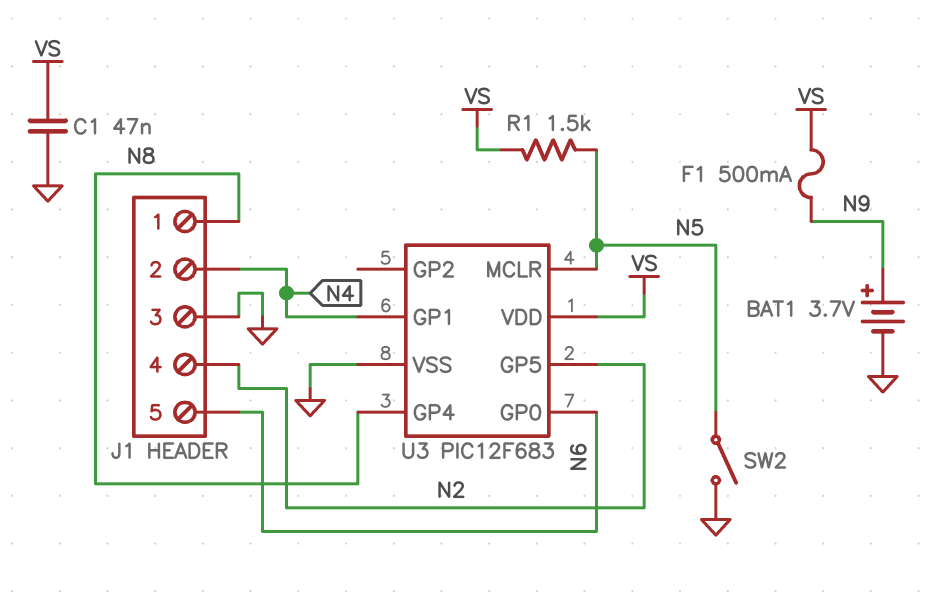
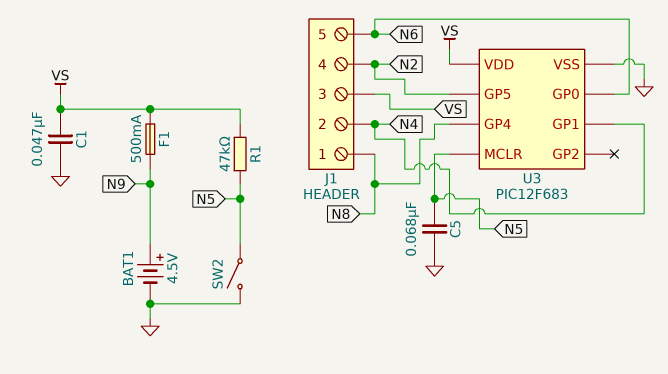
BAT1: 3.7V (plus N9, minus GND) -> 4.5V (plus N9, minus GND)
C5: none -> 68nF (GND, N5)
J1 pin 3: GND -> VS
R1: 1.5k (N5, VS) -> 47k (N5, VS)

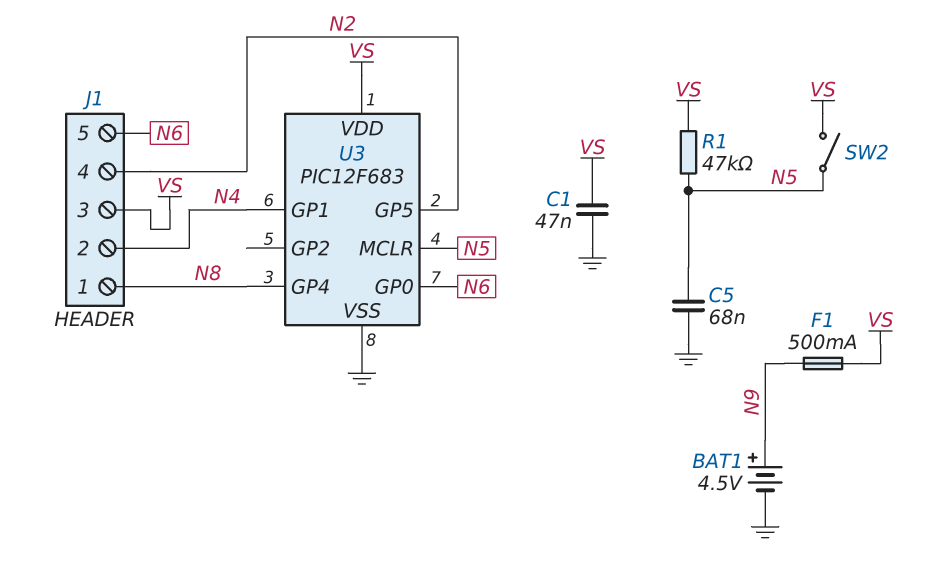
SW2: switch (GND, N5) -> switch (N5, VS)

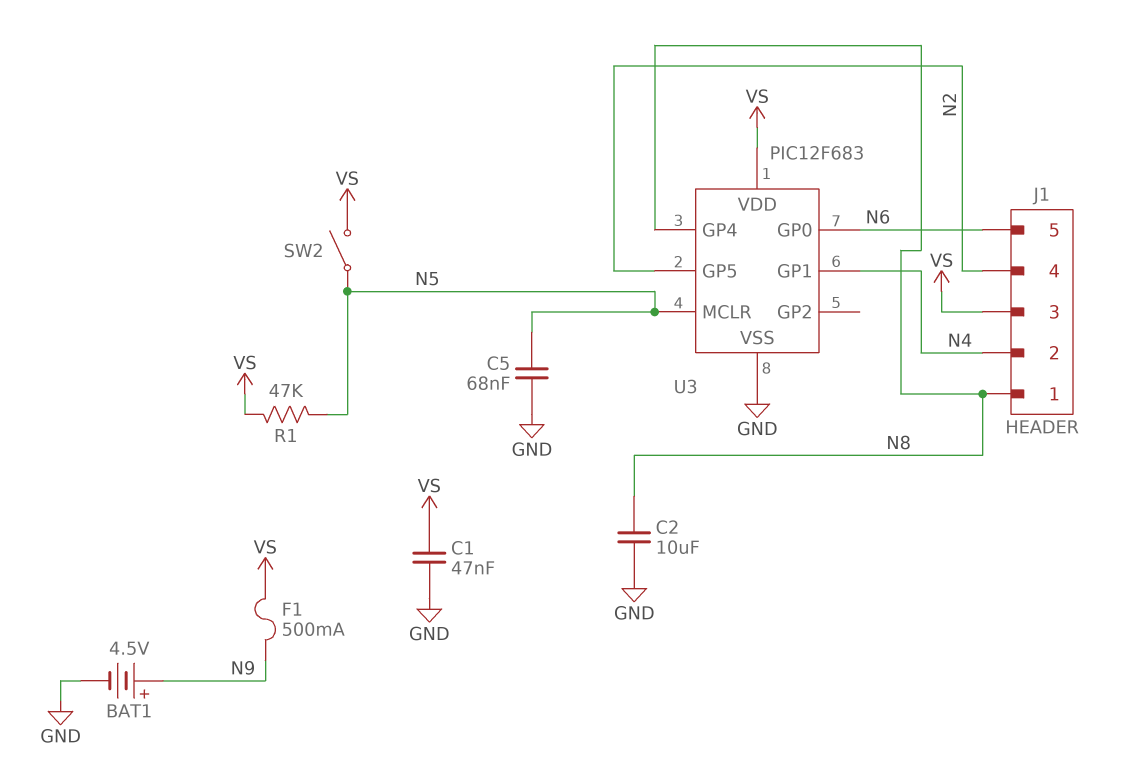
C2: none -> 10uF (GND, N8)

